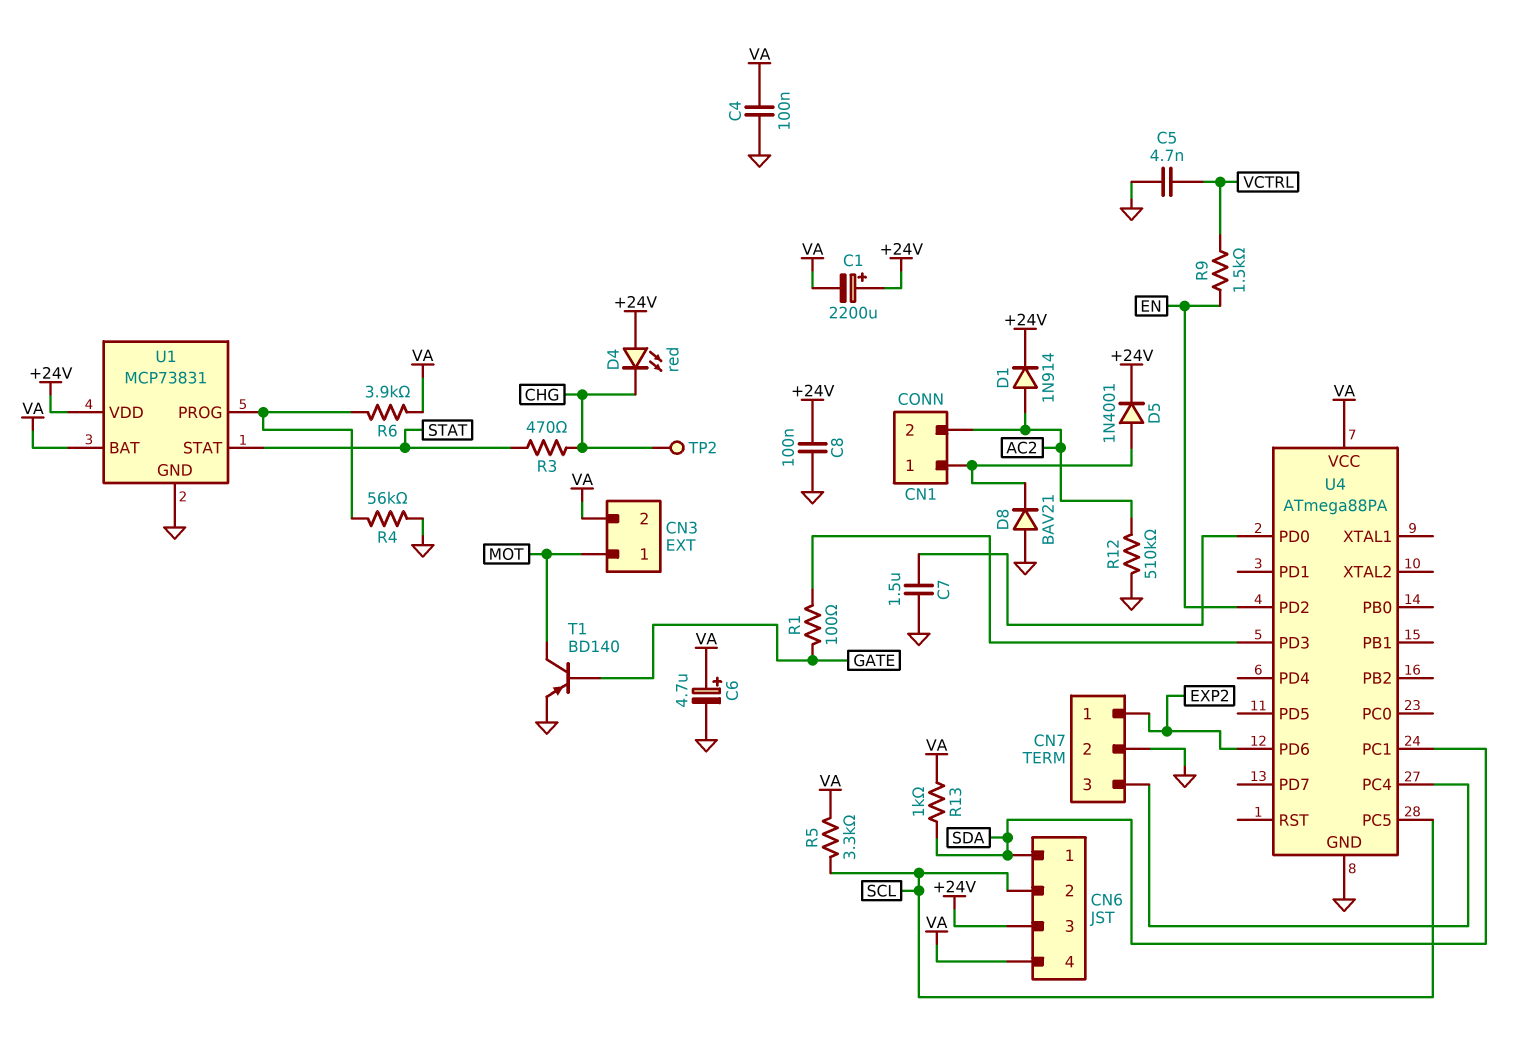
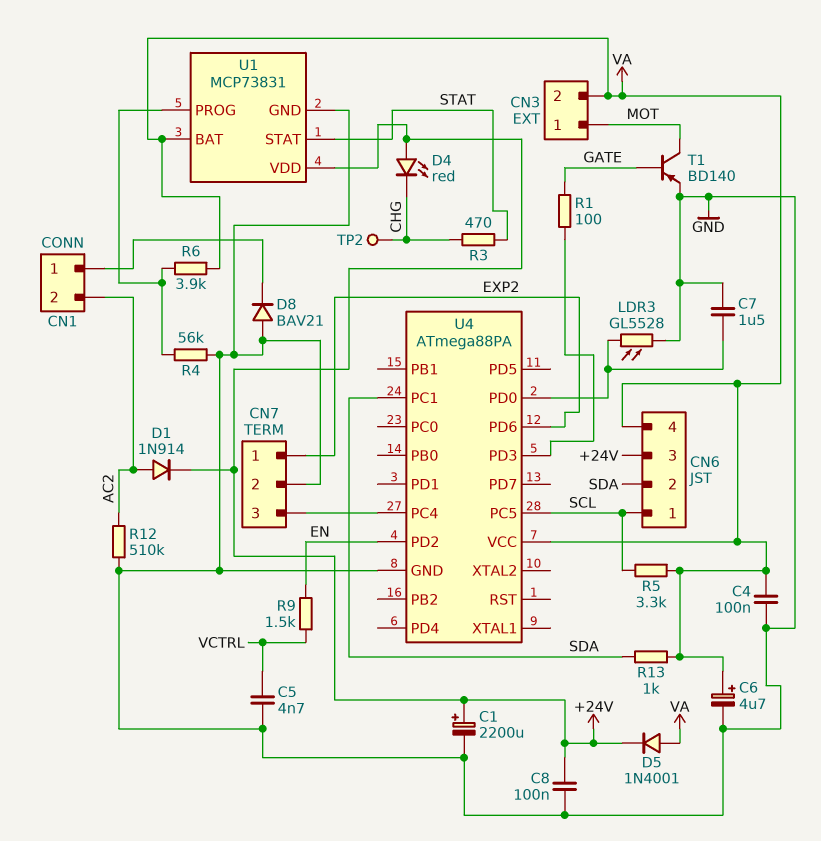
C1: 2200uF (plus +24V, minus VA) -> 2200uF (plus +24V, minus GND)
CN6 pin 1: SDA -> SCL
CN6 pin 2: SCL -> SDA
D5: diode 1N4001 (A CN1/1, K +24V) -> diode 1N4001 (A VA, K +24V)
LDR3: none -> GL5528 (GND, U4/PD0)

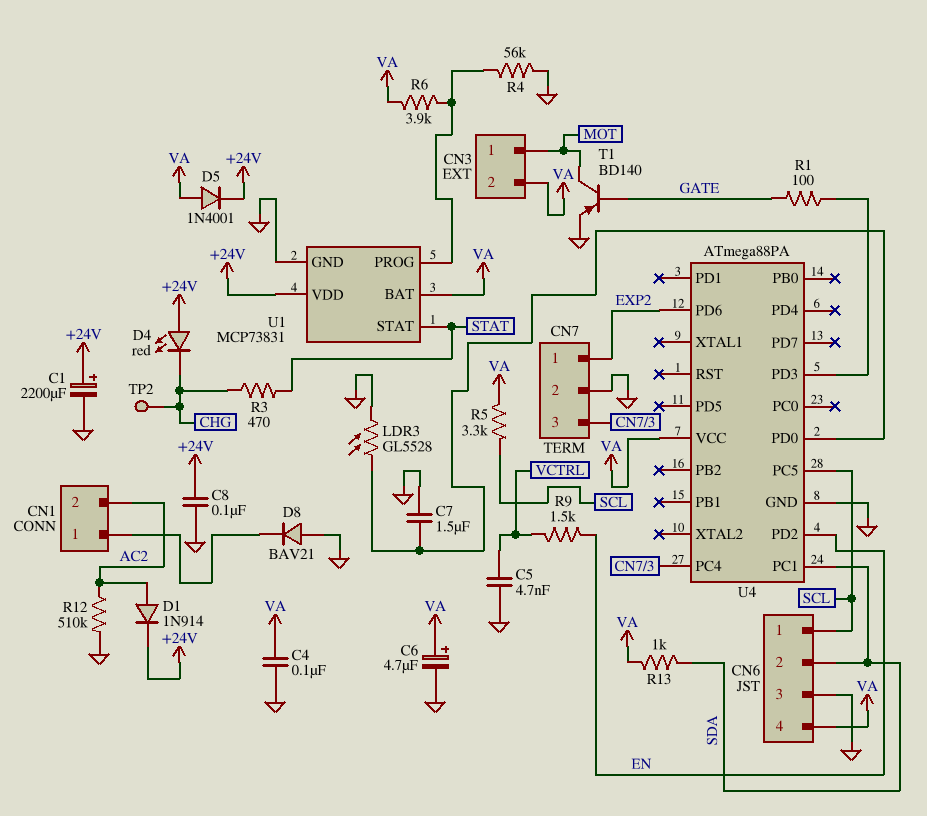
CN6 pin 3: +24V -> GND

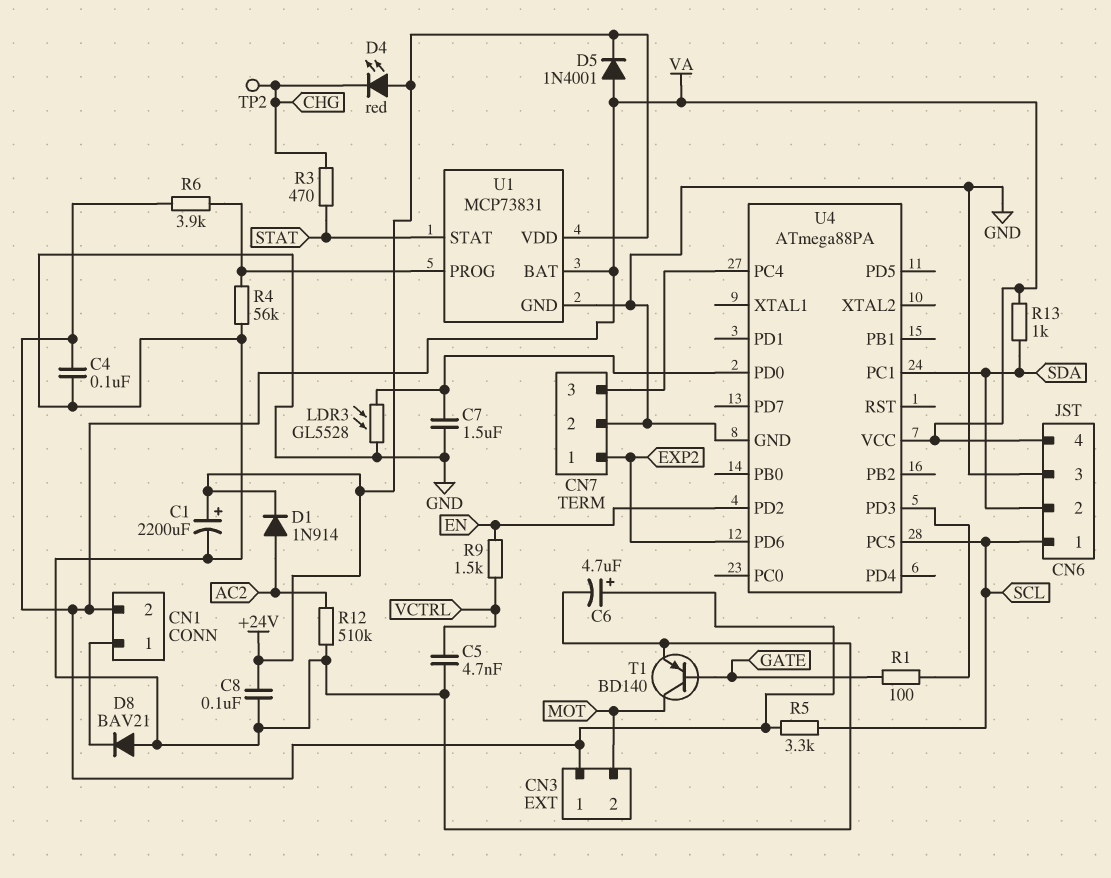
CN1 pin 2: AC2 -> VA
CN3 pin 1: MOT -> VA
CN3 pin 2: VA -> MOT

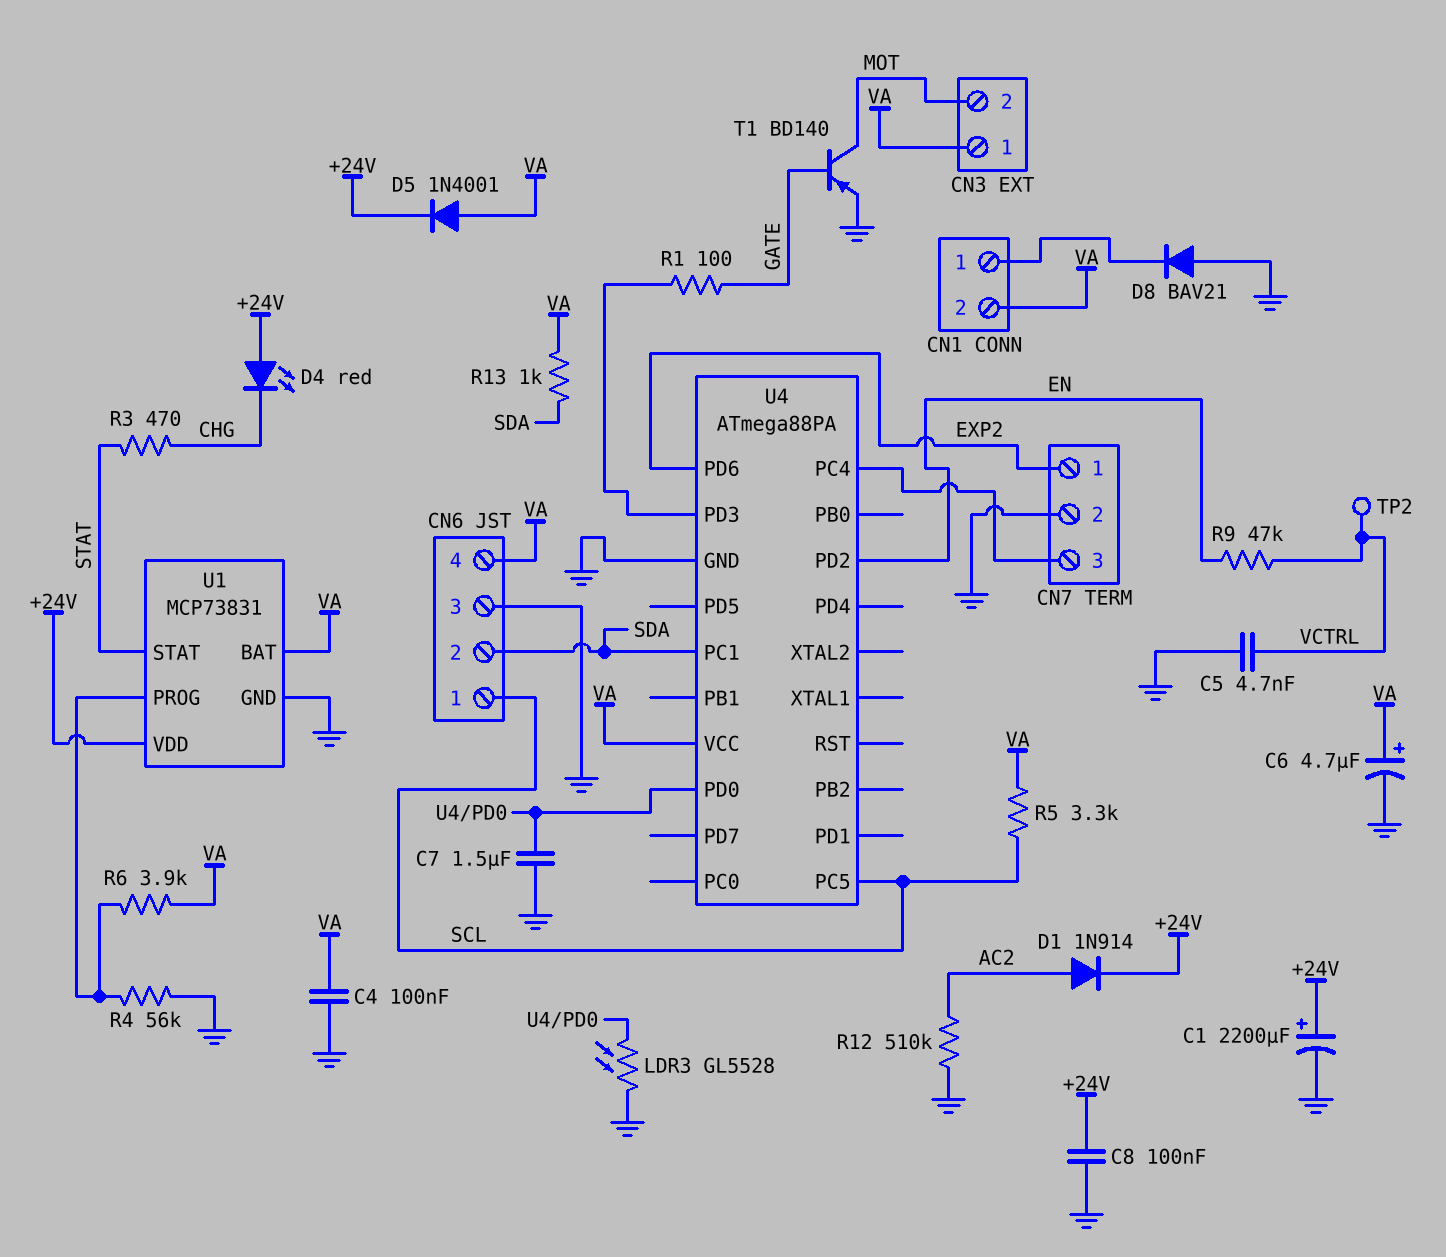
R9: 1.5k (EN, VCTRL) -> 47k (EN, VCTRL)
TP2: test point (CHG) -> test point (VCTRL)

